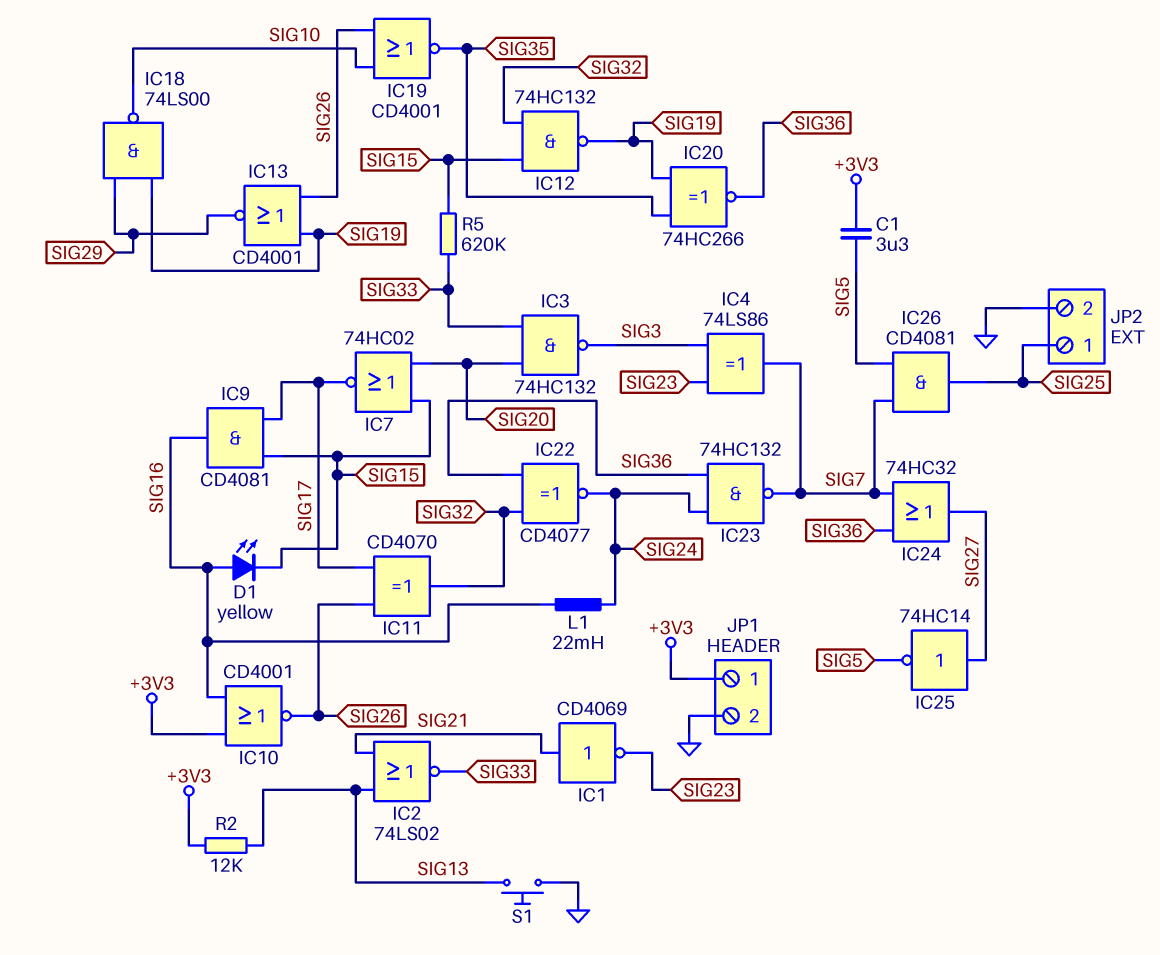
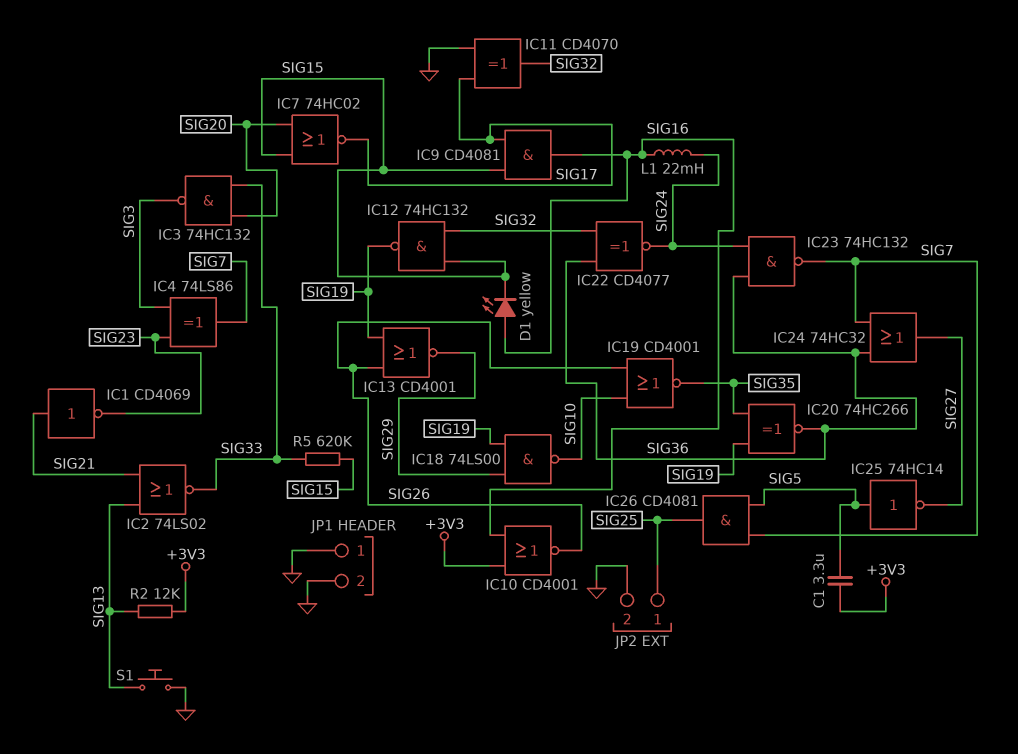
IC11: XOR CD4070 (in SIG17, in SIG26, out SIG32) -> XOR CD4070 (in GND, in SIG17, out SIG32)
IC25: NOT 74HC14 (in SIG27, out SIG5) -> NOT 74HC14 (in SIG5, out SIG27)
JP1 pin 1: +3V3 -> GND

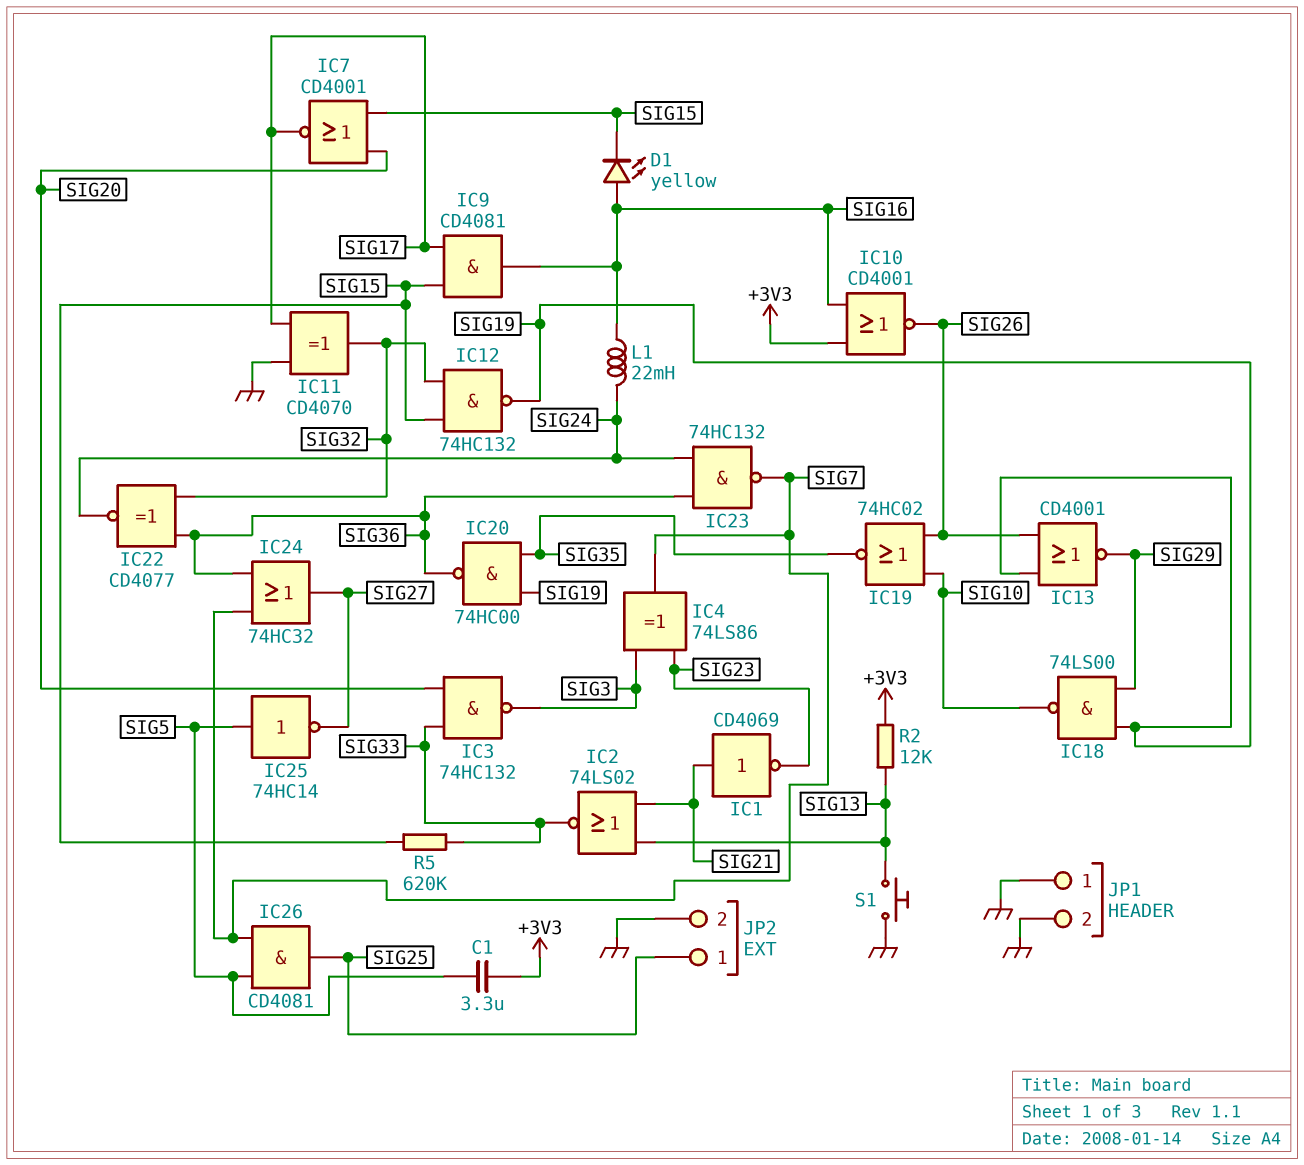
IC7: NOR 74HC02 (in SIG15, in SIG20, out SIG17) -> NOR CD4001 (in SIG15, in SIG20, out SIG17)
IC19: NOR CD4001 (in SIG10, in SIG26, out SIG35) -> NOR 74HC02 (in SIG10, in SIG26, out SIG35)
IC20: XNOR 74HC266 (in SIG19, in SIG35, out SIG36) -> NAND 74HC00 (in SIG19, in SIG35, out SIG36)

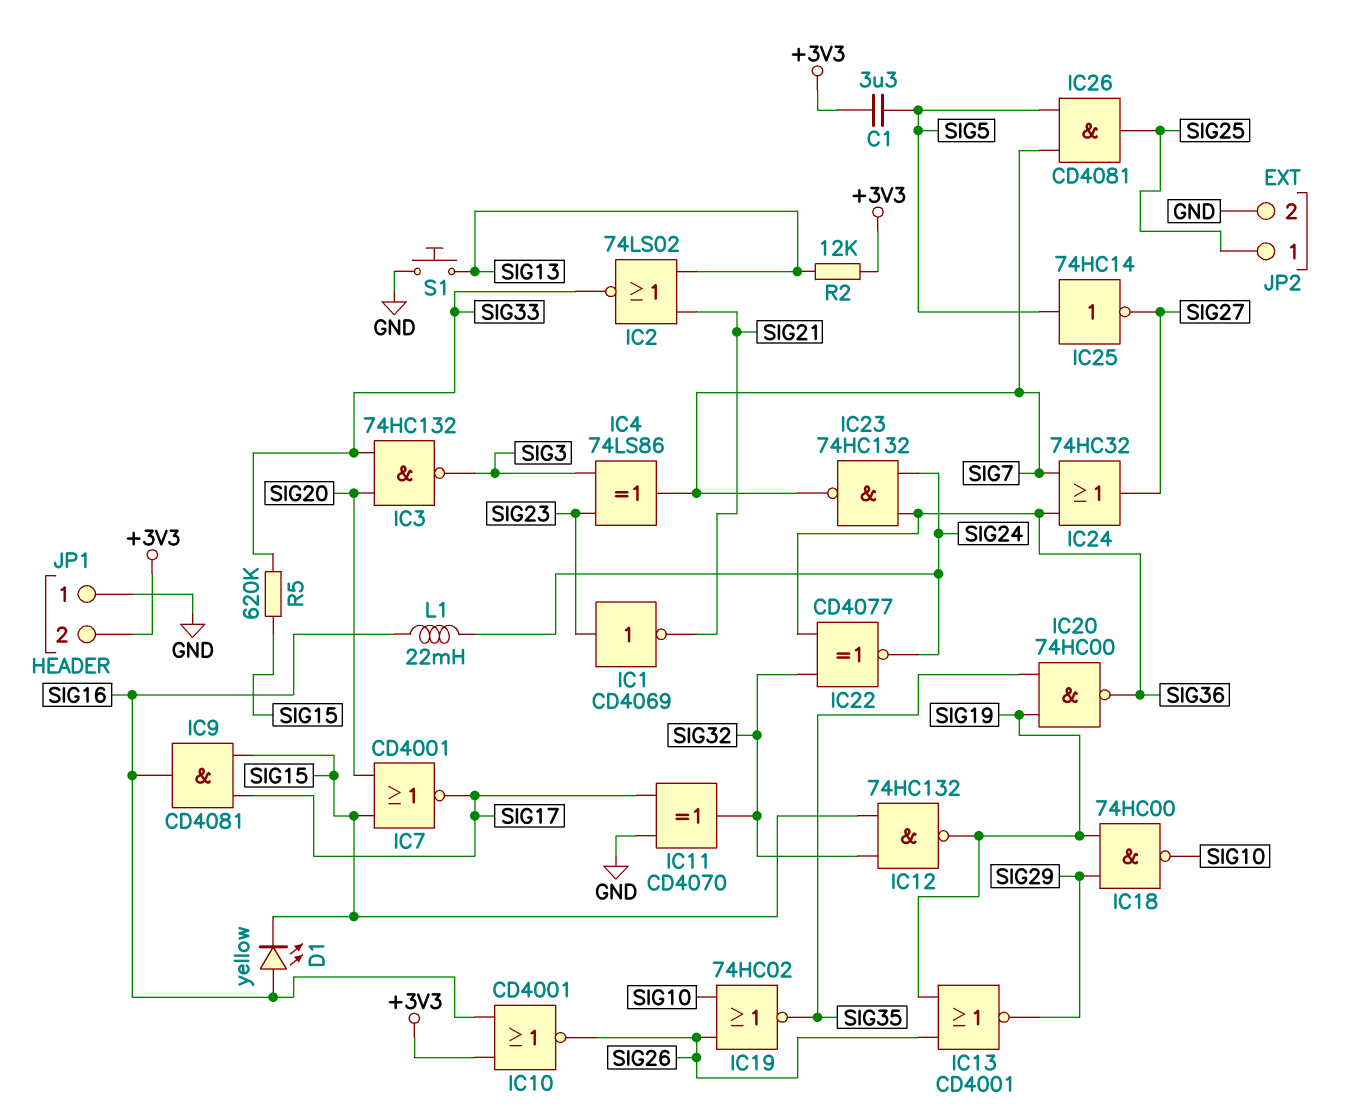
IC1: NOT CD4069 (in SIG21, out SIG23) -> NOT CD4069 (in SIG23, out SIG21)
IC18: NAND 74LS00 (in SIG19, in SIG29, out SIG10) -> NAND 74HC00 (in SIG19, in SIG29, out SIG10)
JP1 pin 2: GND -> +3V3

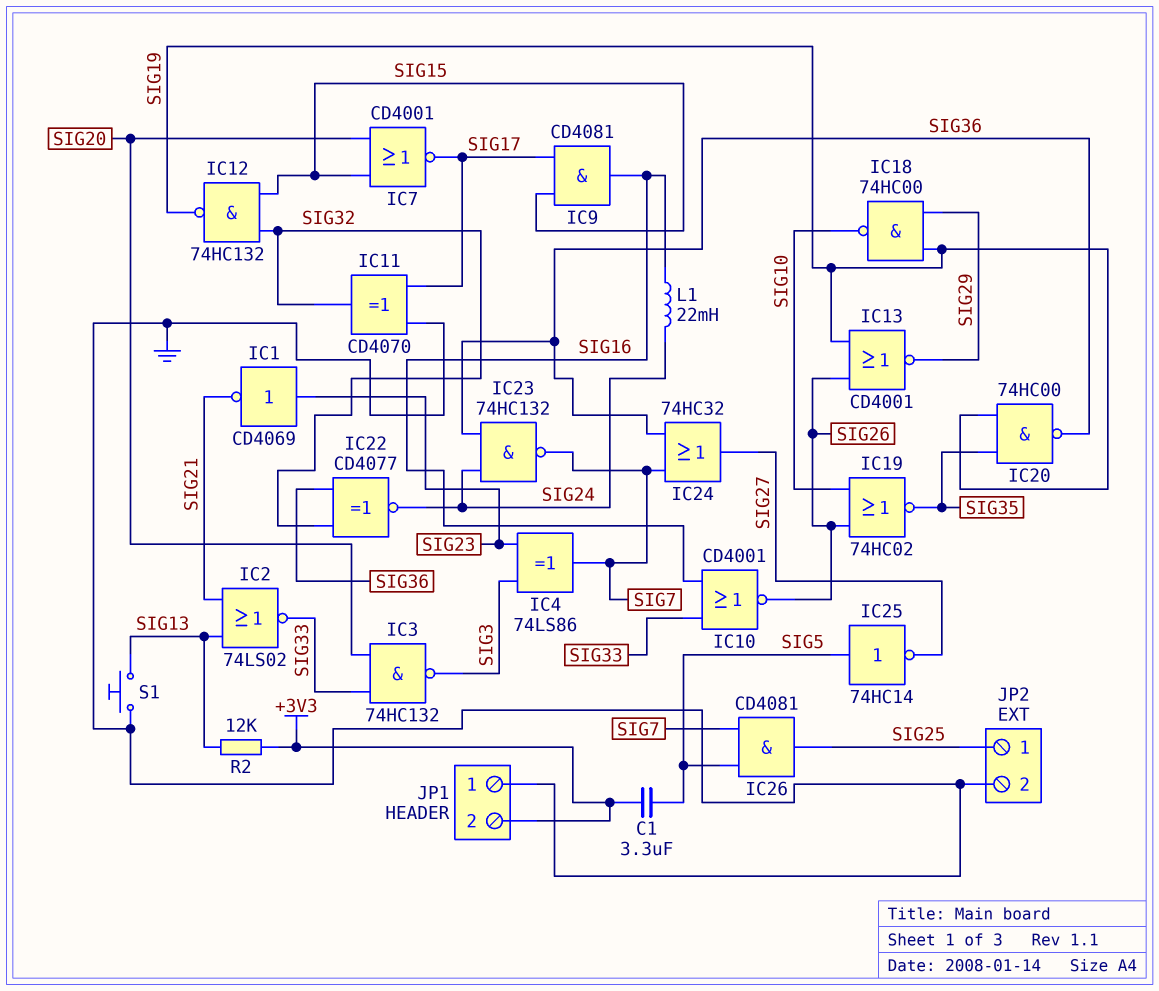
D1: LED yellow (A SIG16, K SIG15) -> none
IC10: NOR CD4001 (in +3V3, in SIG16, out SIG26) -> NOR CD4001 (in SIG16, in SIG33, out SIG26)
R5: 620k (SIG15, SIG33) -> none

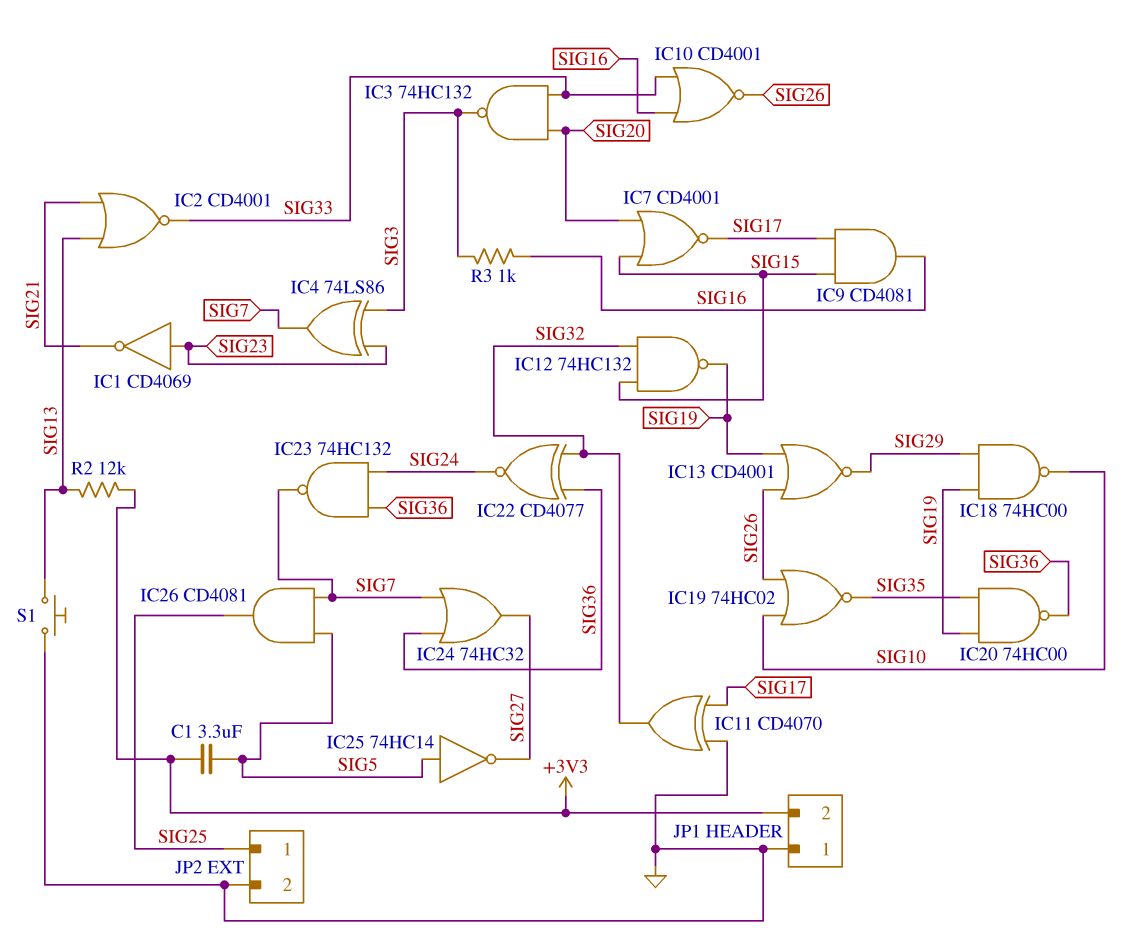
IC2: NOR 74LS02 (in SIG13, in SIG21, out SIG33) -> NOR CD4001 (in SIG13, in SIG21, out SIG33)
L1: 22mH (SIG16, SIG24) -> none
R3: none -> 1k (SIG3, SIG16)

